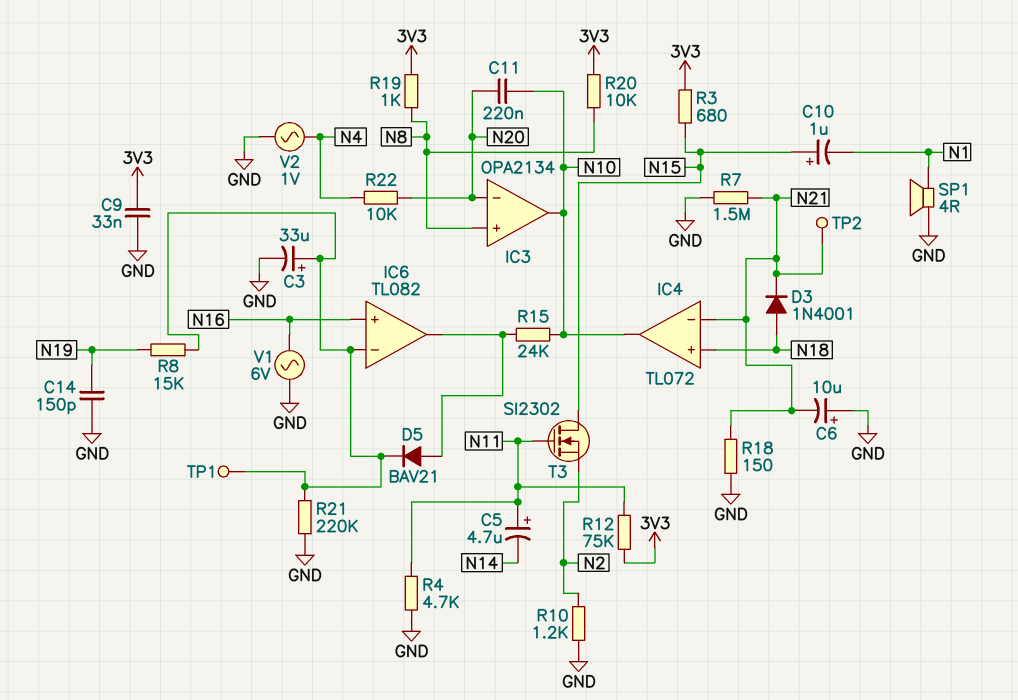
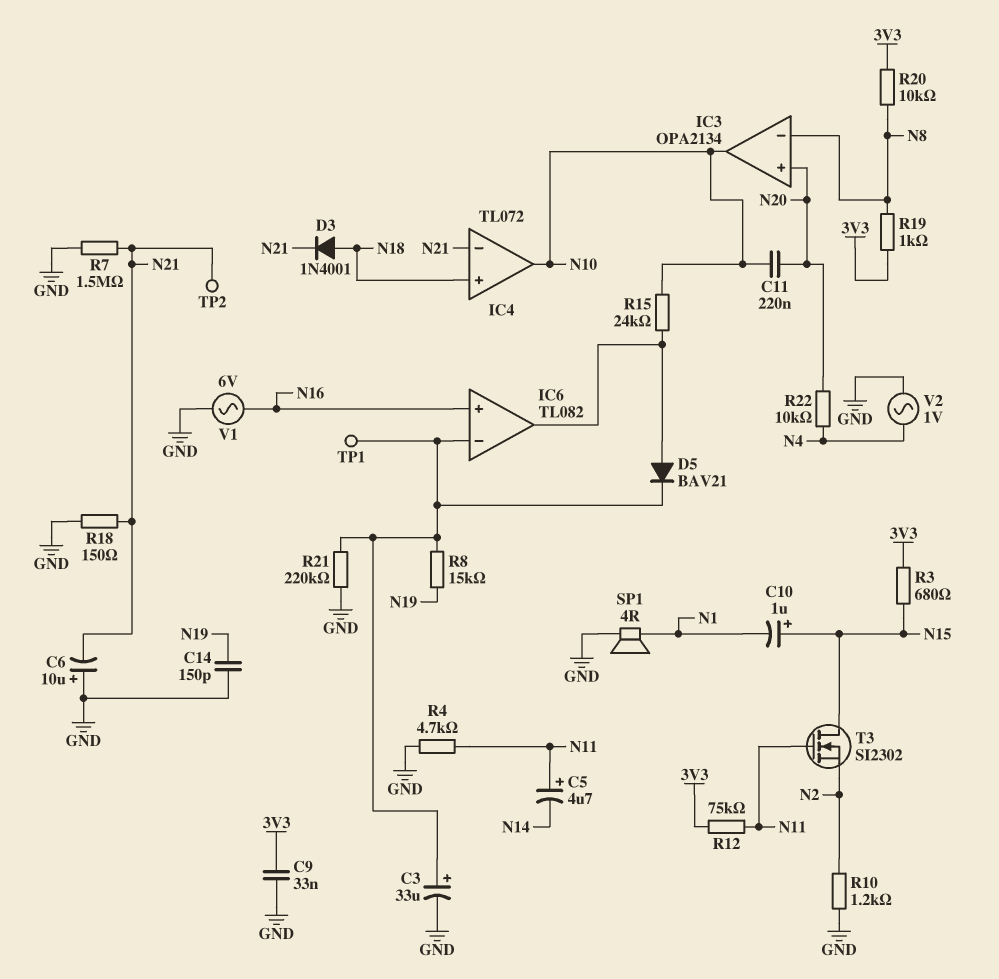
IC3 pin in+: N8 -> N20
IC3 pin in-: N20 -> N8

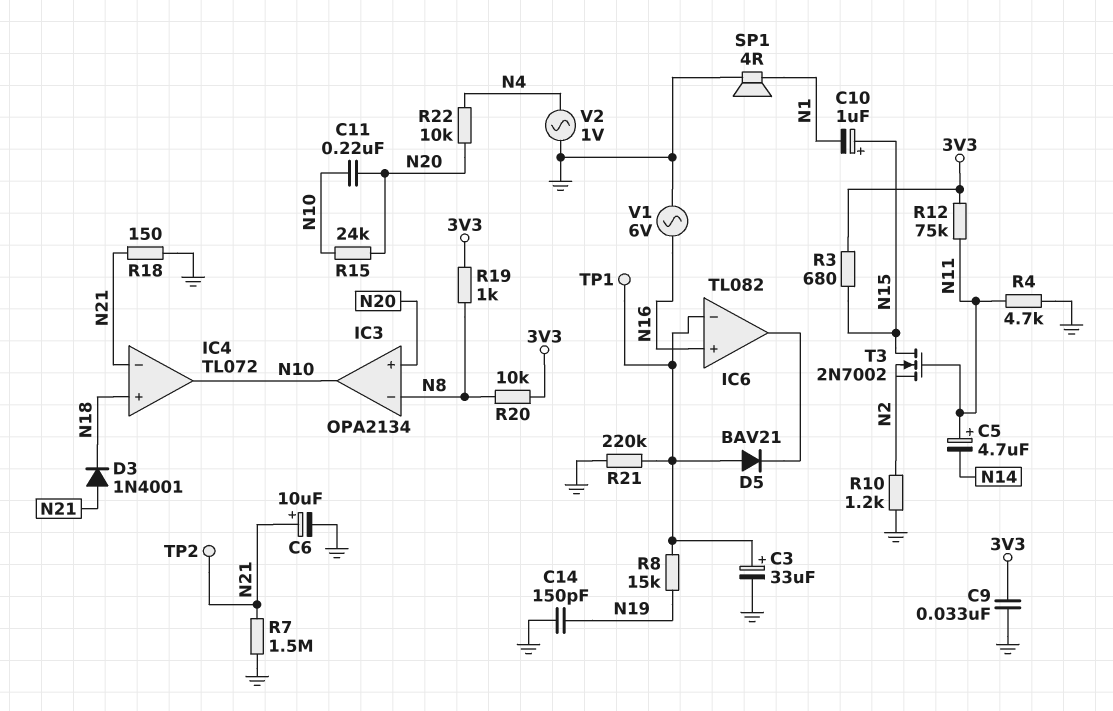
C6: 10uF (plus GND, minus N21) -> 10uF (plus N21, minus GND)
D3: diode 1N4001 (A N18, K N21) -> diode 1N4001 (A N21, K N18)
D5: diode BAV21 (A IC6/out, K IC6/in-) -> diode BAV21 (A IC6/in-, K IC6/out)
R15: 24k (IC6/out, N10) -> 24k (N10, N20)
T3: NMOS SI2302 (G N11, D N15, S N2) -> NMOS 2N7002 (G N11, D N15, S N2)

